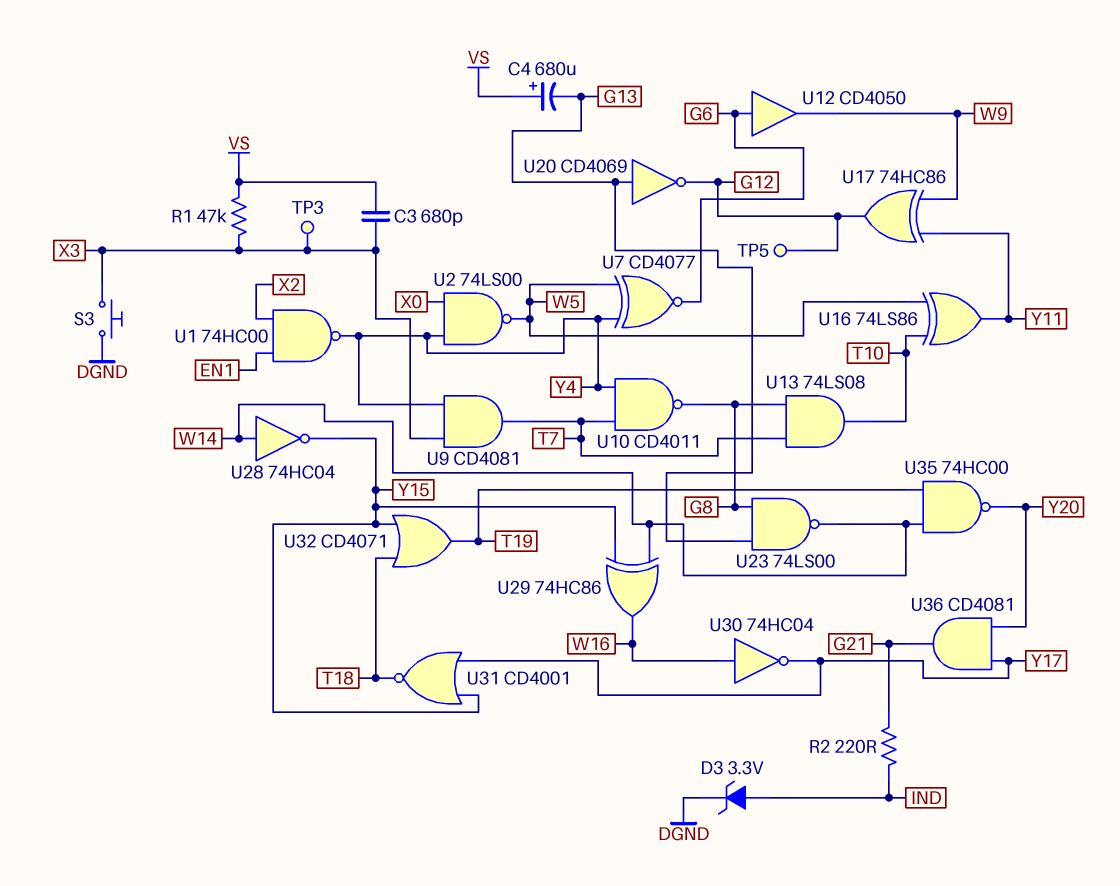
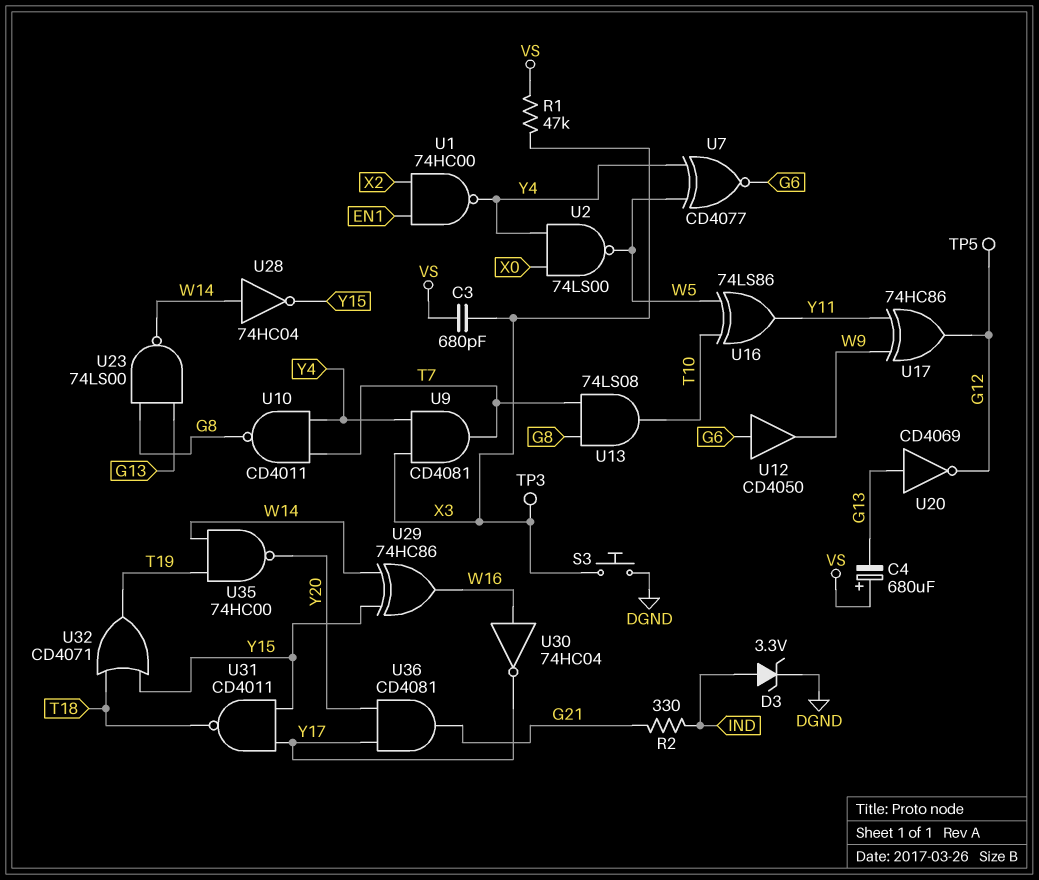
R2: 220 (G21, IND) -> 330 (G21, IND)
U31: NOR CD4001 (in Y15, in Y17, out T18) -> NAND CD4011 (in Y15, in Y17, out T18)

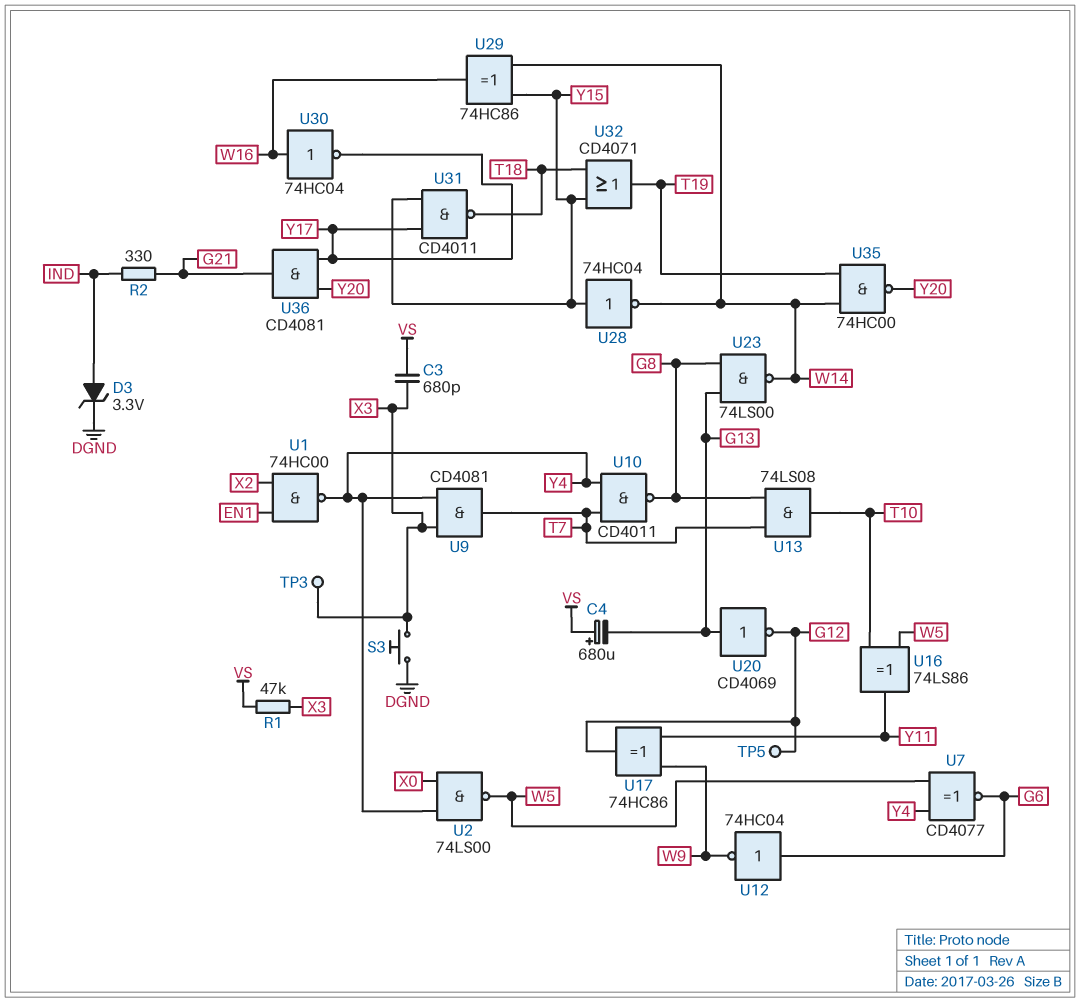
U12: buffer CD4050 (in G6, out W9) -> NOT 74HC04 (in G6, out W9)
U28: NOT 74HC04 (in W14, out Y15) -> NOT 74HC04 (in Y15, out W14)

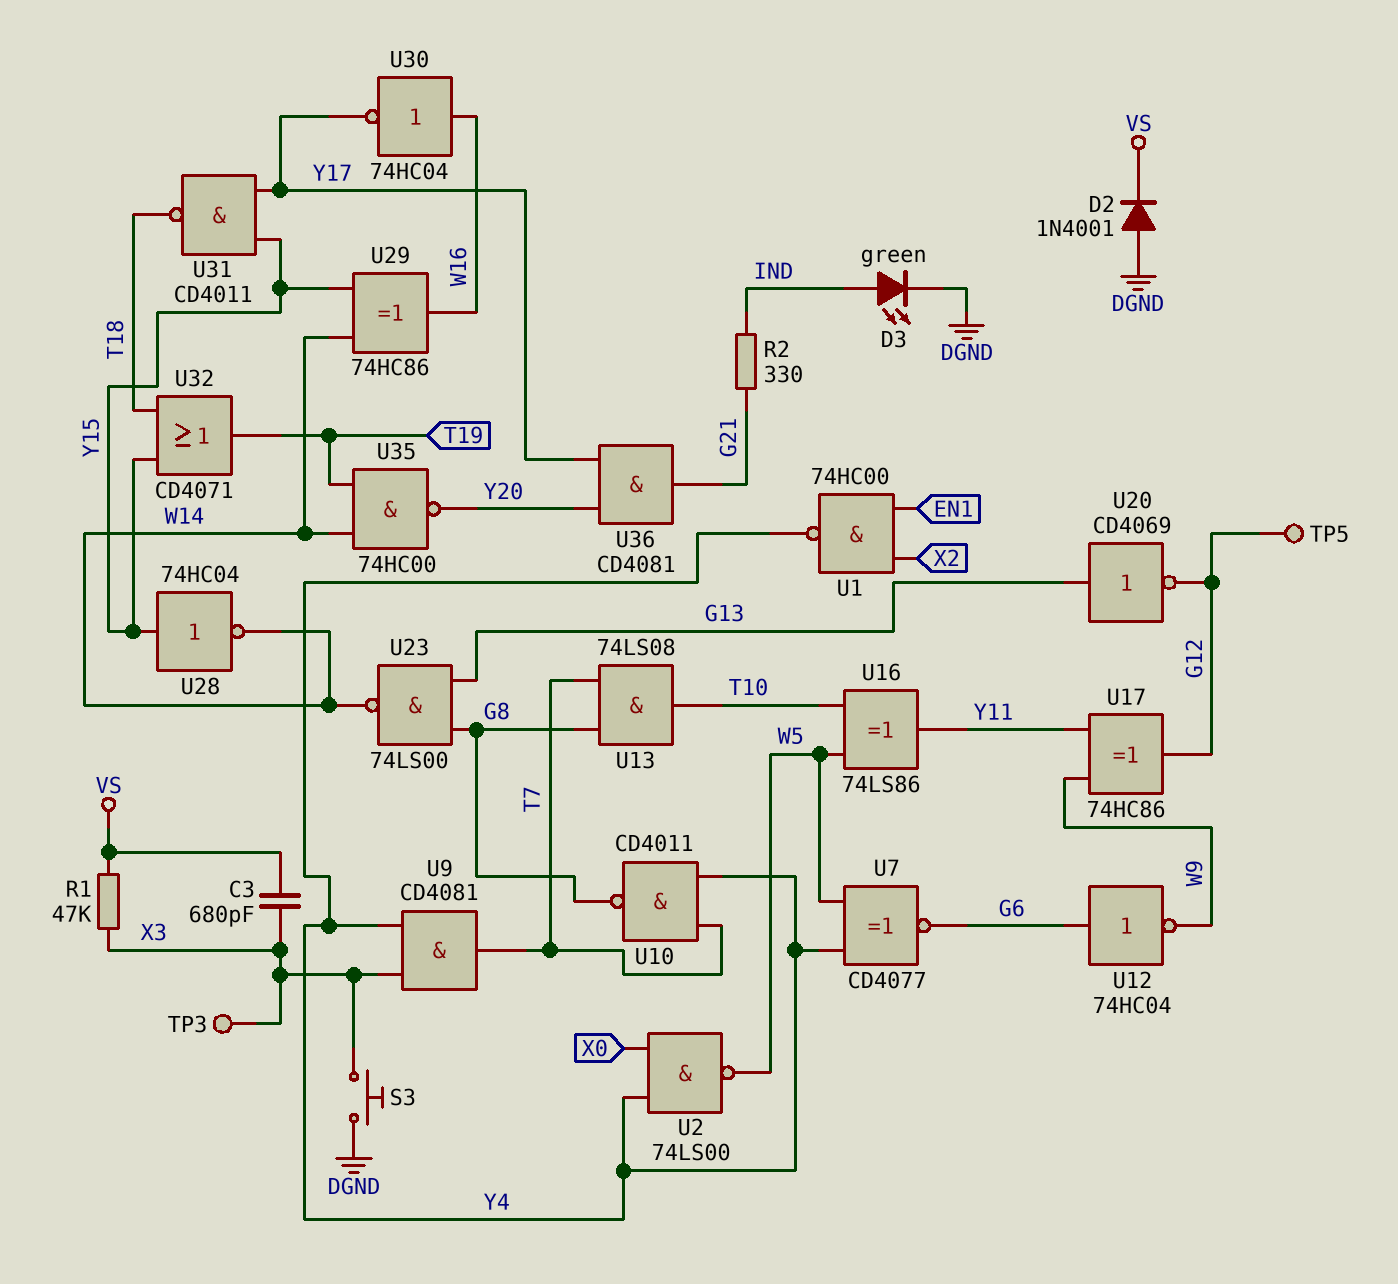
C4: 680uF (plus VS, minus G13) -> none
D2: none -> diode 1N4001 (A DGND, K VS)
D3: zener 3.3V (A IND, K DGND) -> LED green (A IND, K DGND)

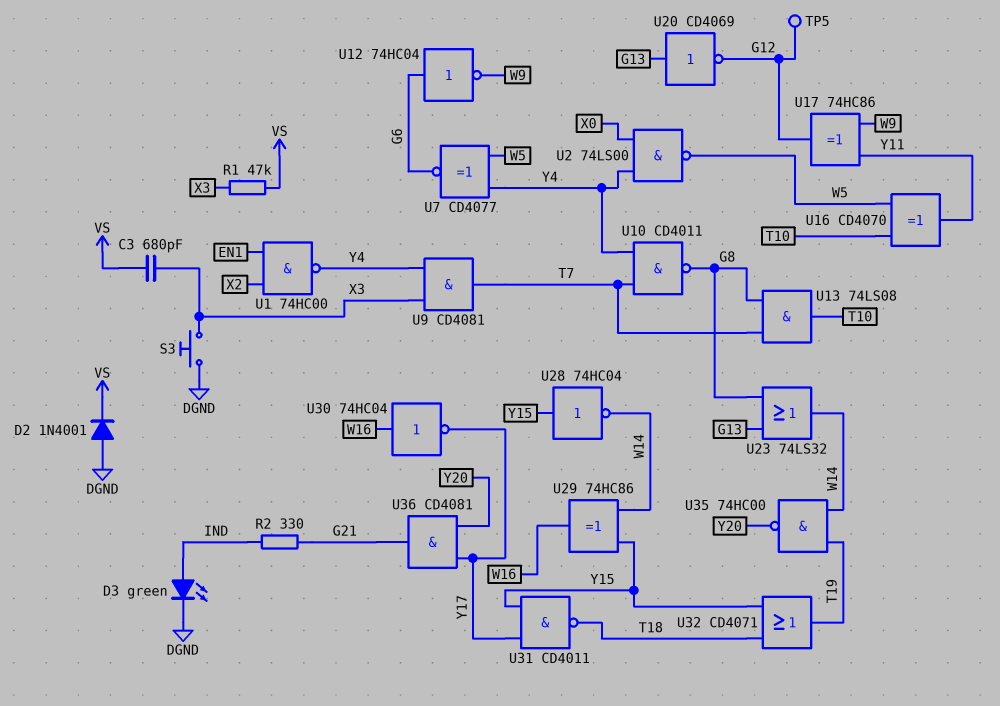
TP3: test point (X3) -> none
U16: XOR 74LS86 (in T10, in W5, out Y11) -> XOR CD4070 (in T10, in W5, out Y11)
U23: NAND 74LS00 (in G8, in G13, out W14) -> OR 74LS32 (in G8, in G13, out W14)

